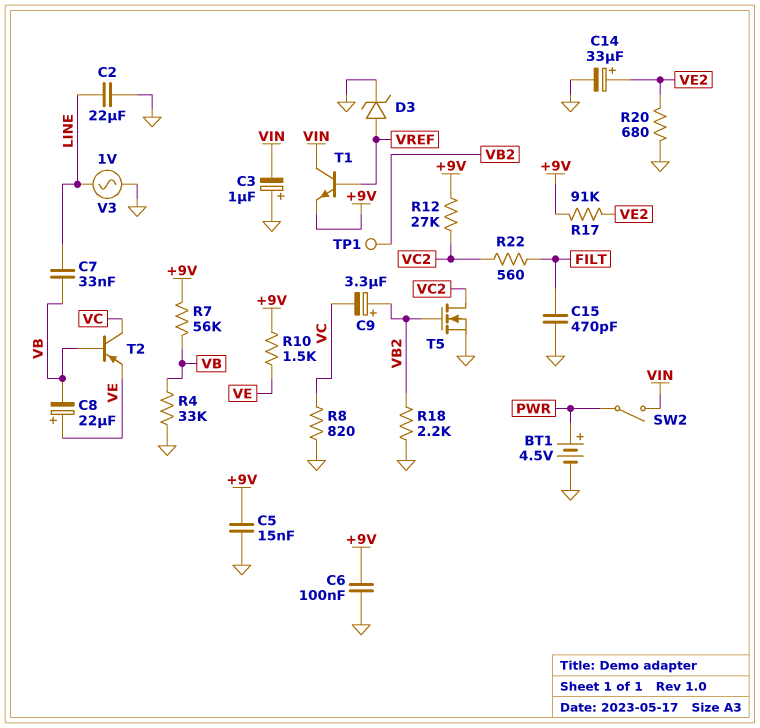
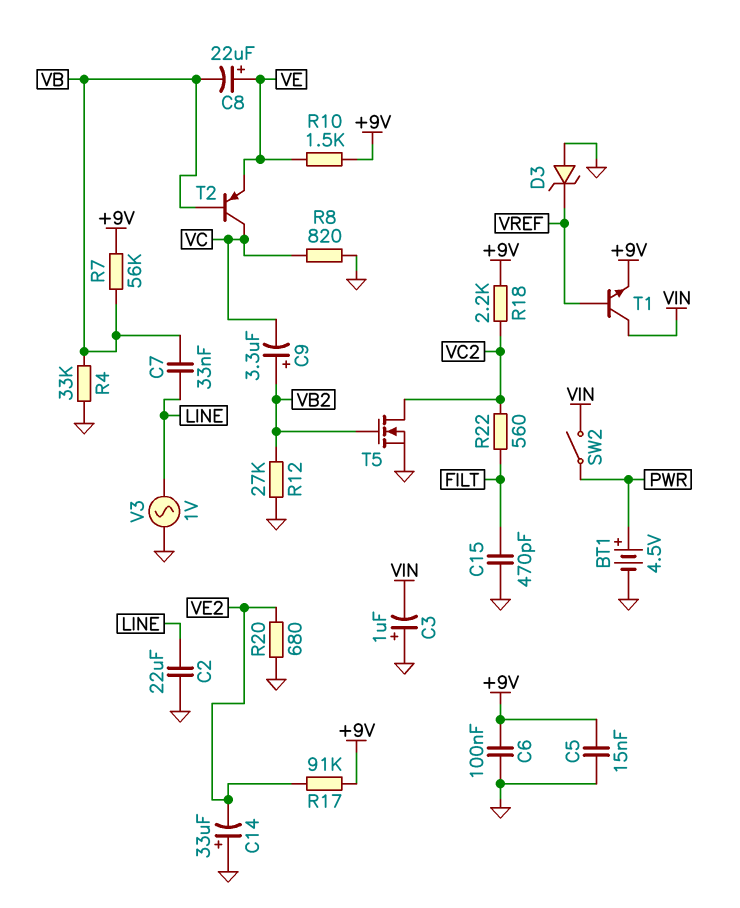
C14: 33uF (plus VE2, minus GND) -> 33uF (plus GND, minus VE2)
D3: zener (A VREF, K GND) -> zener (A GND, K VREF)
R12: 27k (+9V, VC2) -> 27k (GND, VB2)
R18: 2.2k (GND, VB2) -> 2.2k (+9V, VC2)
TP1: test point (VB2) -> none

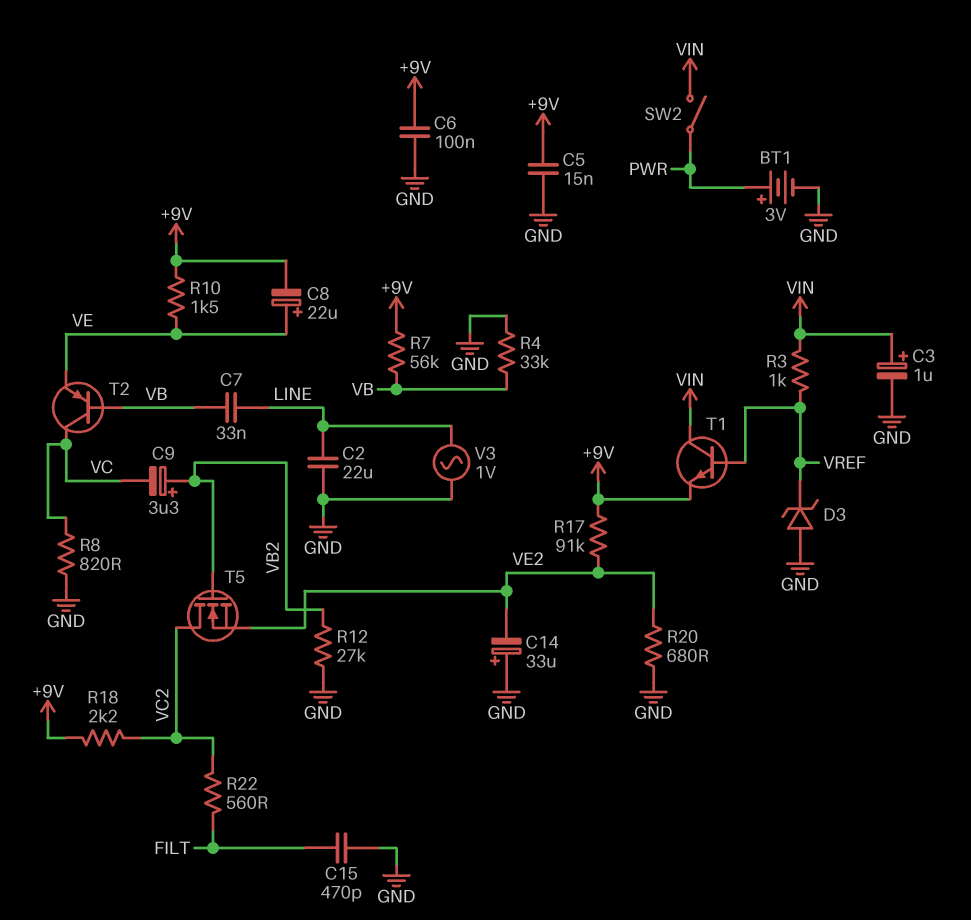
BT1: 4.5V (plus PWR, minus GND) -> 3V (plus PWR, minus GND)
C3: 1uF (plus GND, minus VIN) -> 1uF (plus VIN, minus GND)
C8: 22uF (plus VE, minus VB) -> 22uF (plus VE, minus +9V)
R3: none -> 1k (VIN, VREF)
T5: NMOS (G VB2, D VC2, S GND) -> NMOS (G VB2, D VC2, S VE2)

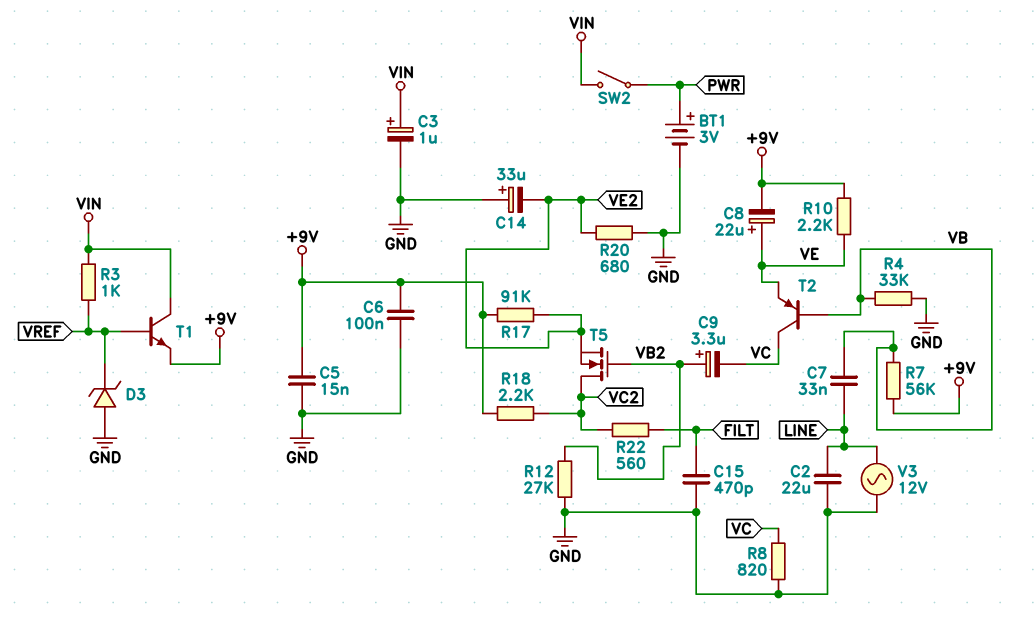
R10: 1.5k (+9V, VE) -> 2.2k (+9V, VE)
V3: AC 1V (GND, LINE) -> AC 12V (GND, LINE)

